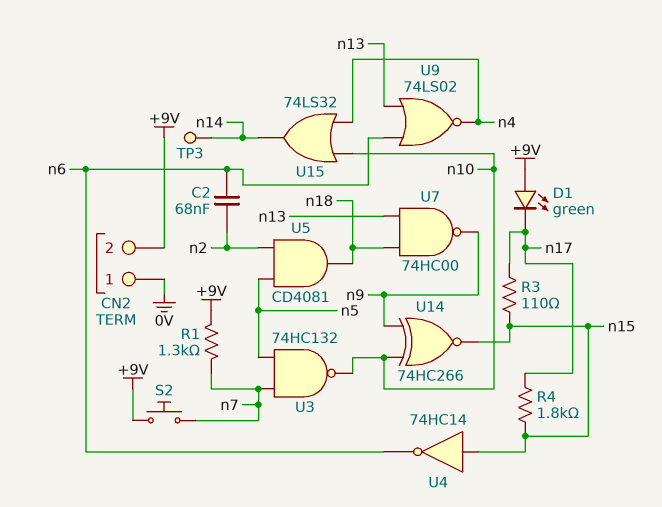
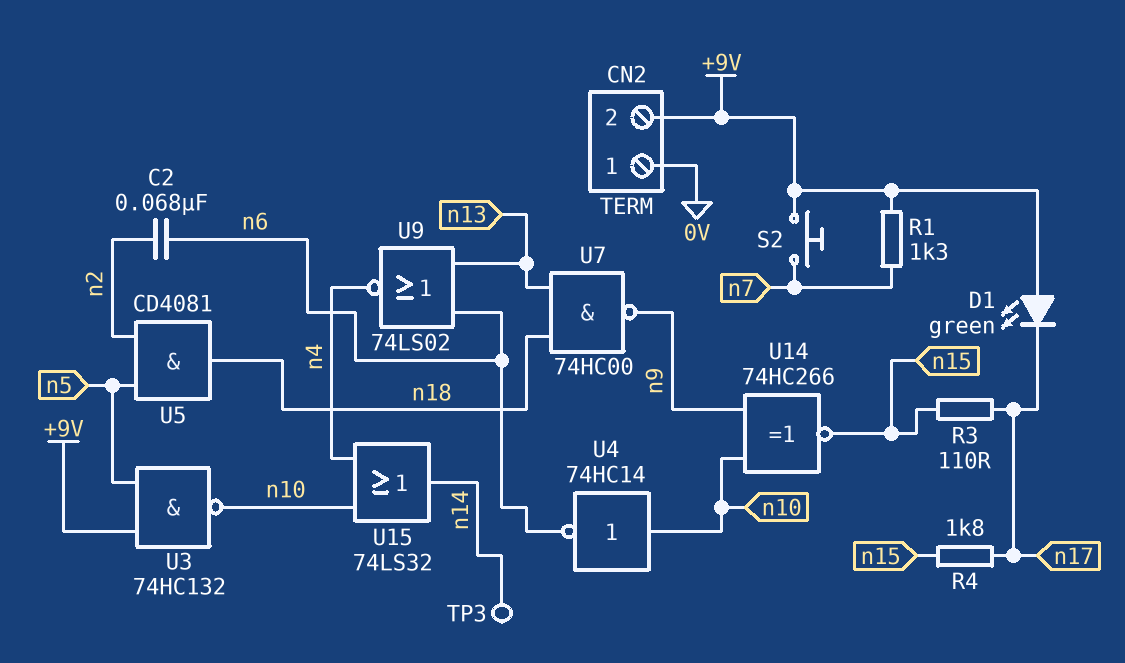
U3: NAND 74HC132 (in n5, in n7, out n10) -> NAND 74HC132 (in +9V, in n5, out n10)
U4: NOT 74HC14 (in n15, out n6) -> NOT 74HC14 (in n10, out n6)

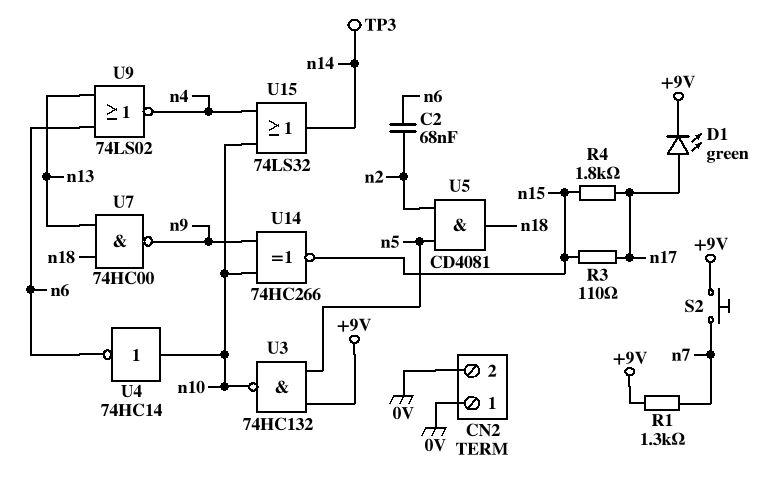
CN2 pin 2: +9V -> 0V
D1: LED green (A +9V, K n17) -> LED green (A n17, K +9V)

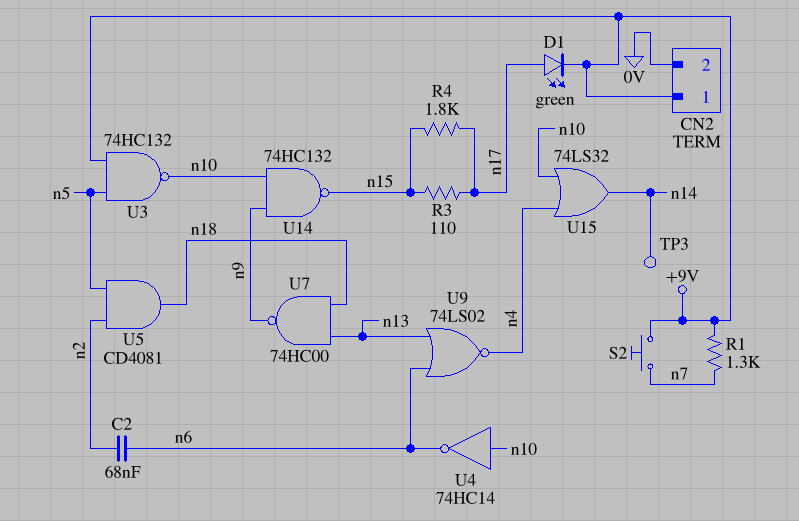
CN2 pin 1: 0V -> +9V
U14: XNOR 74HC266 (in n9, in n10, out n15) -> NAND 74HC132 (in n9, in n10, out n15)

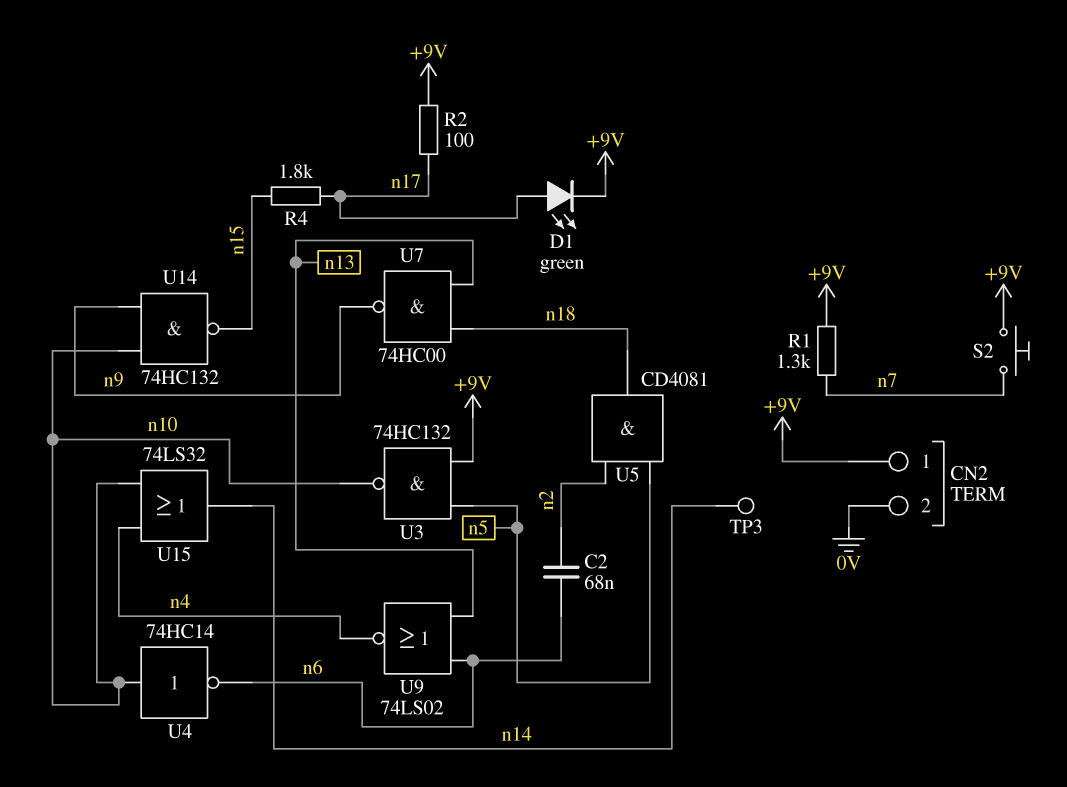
R2: none -> 100 (+9V, n17)
R3: 110 (n15, n17) -> none

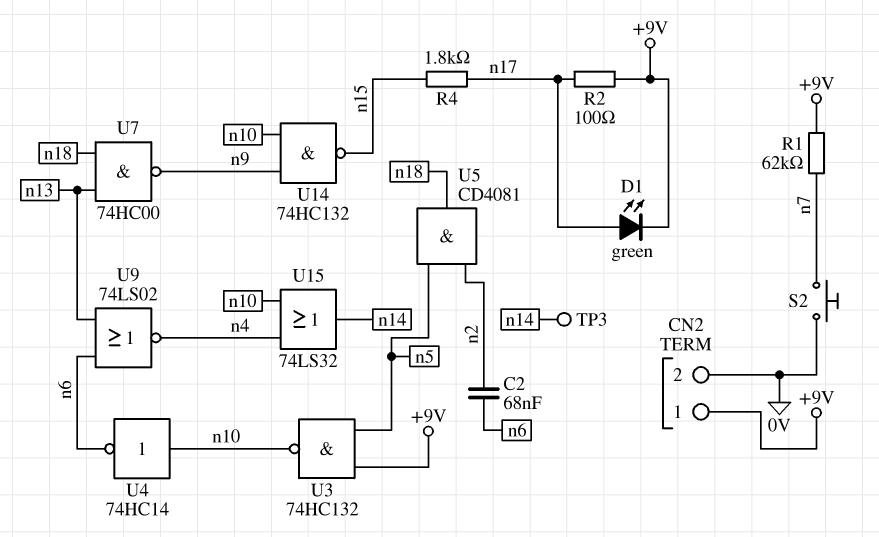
R1: 1.3k (+9V, n7) -> 62k (+9V, n7)
S2: button (+9V, n7) -> button (0V, n7)

